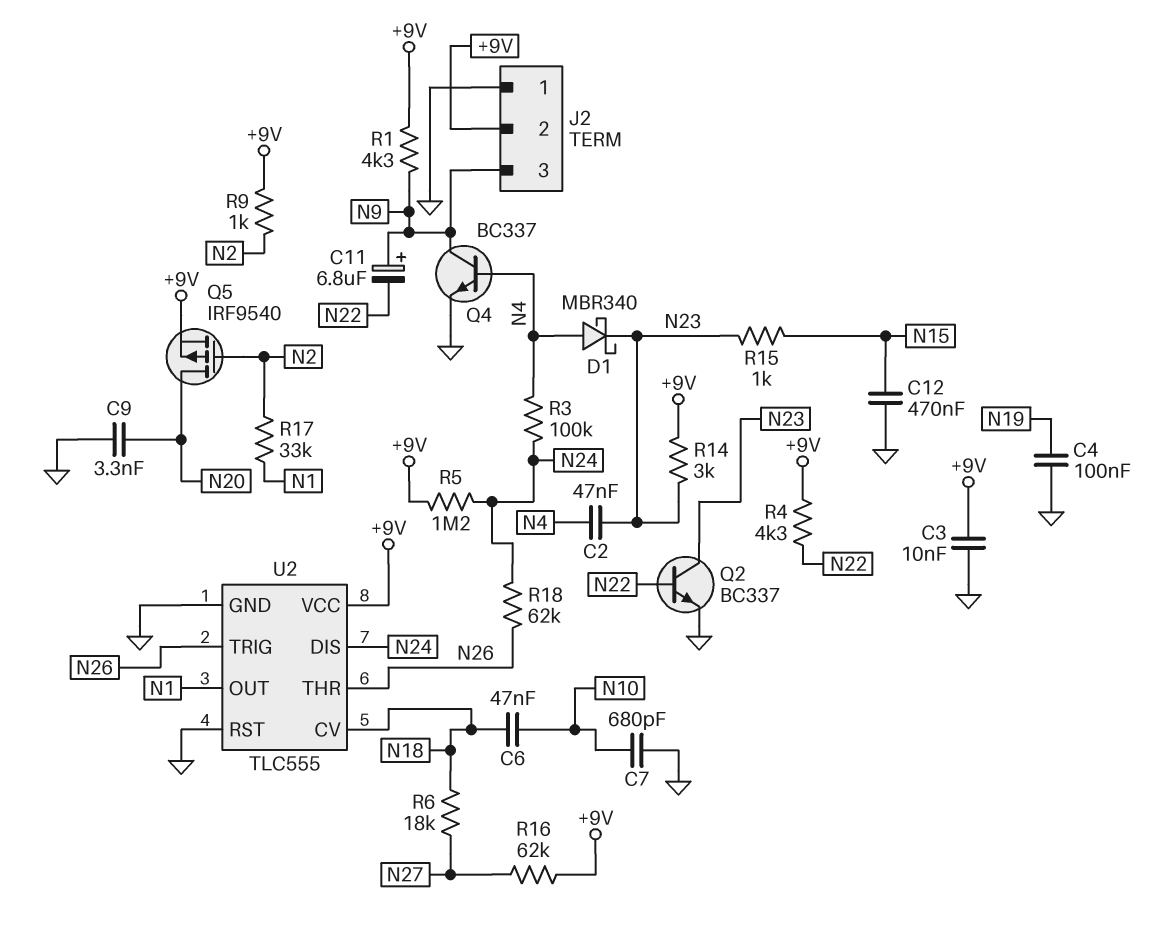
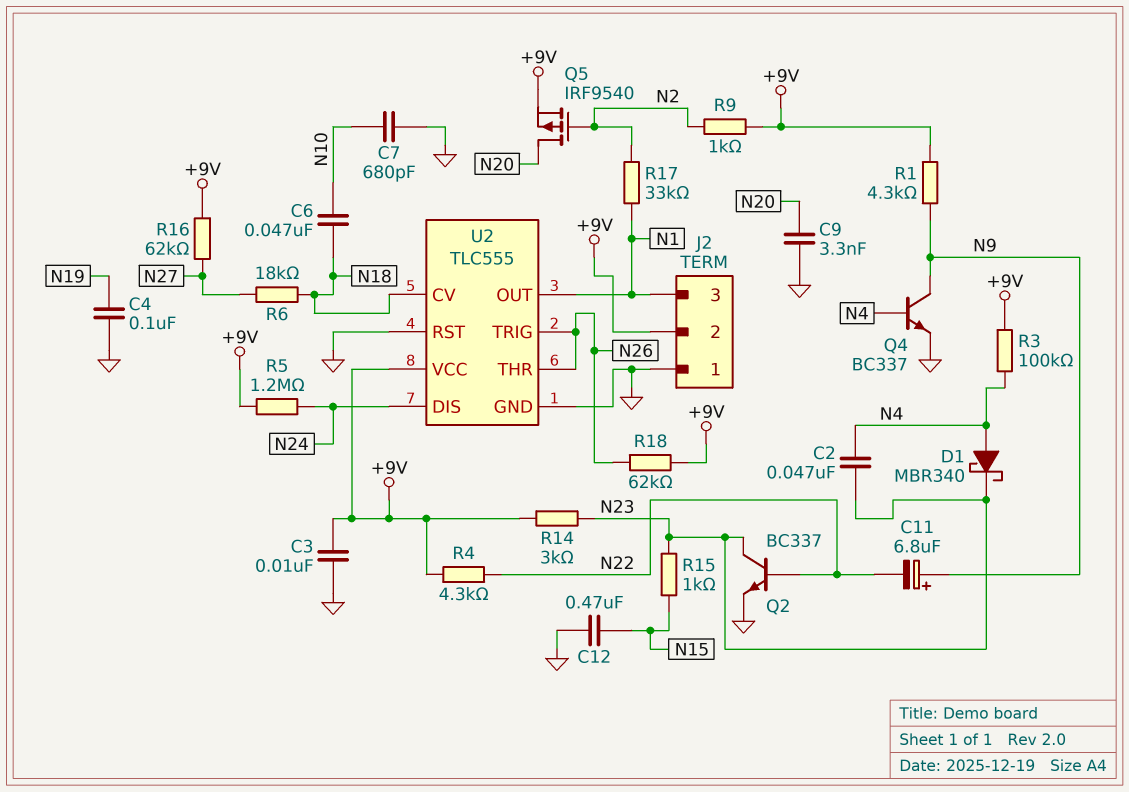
J2 pin 3: N9 -> N1
R3: 100k (N4, N24) -> 100k (+9V, N4)
R18: 62k (N24, N26) -> 62k (+9V, N26)

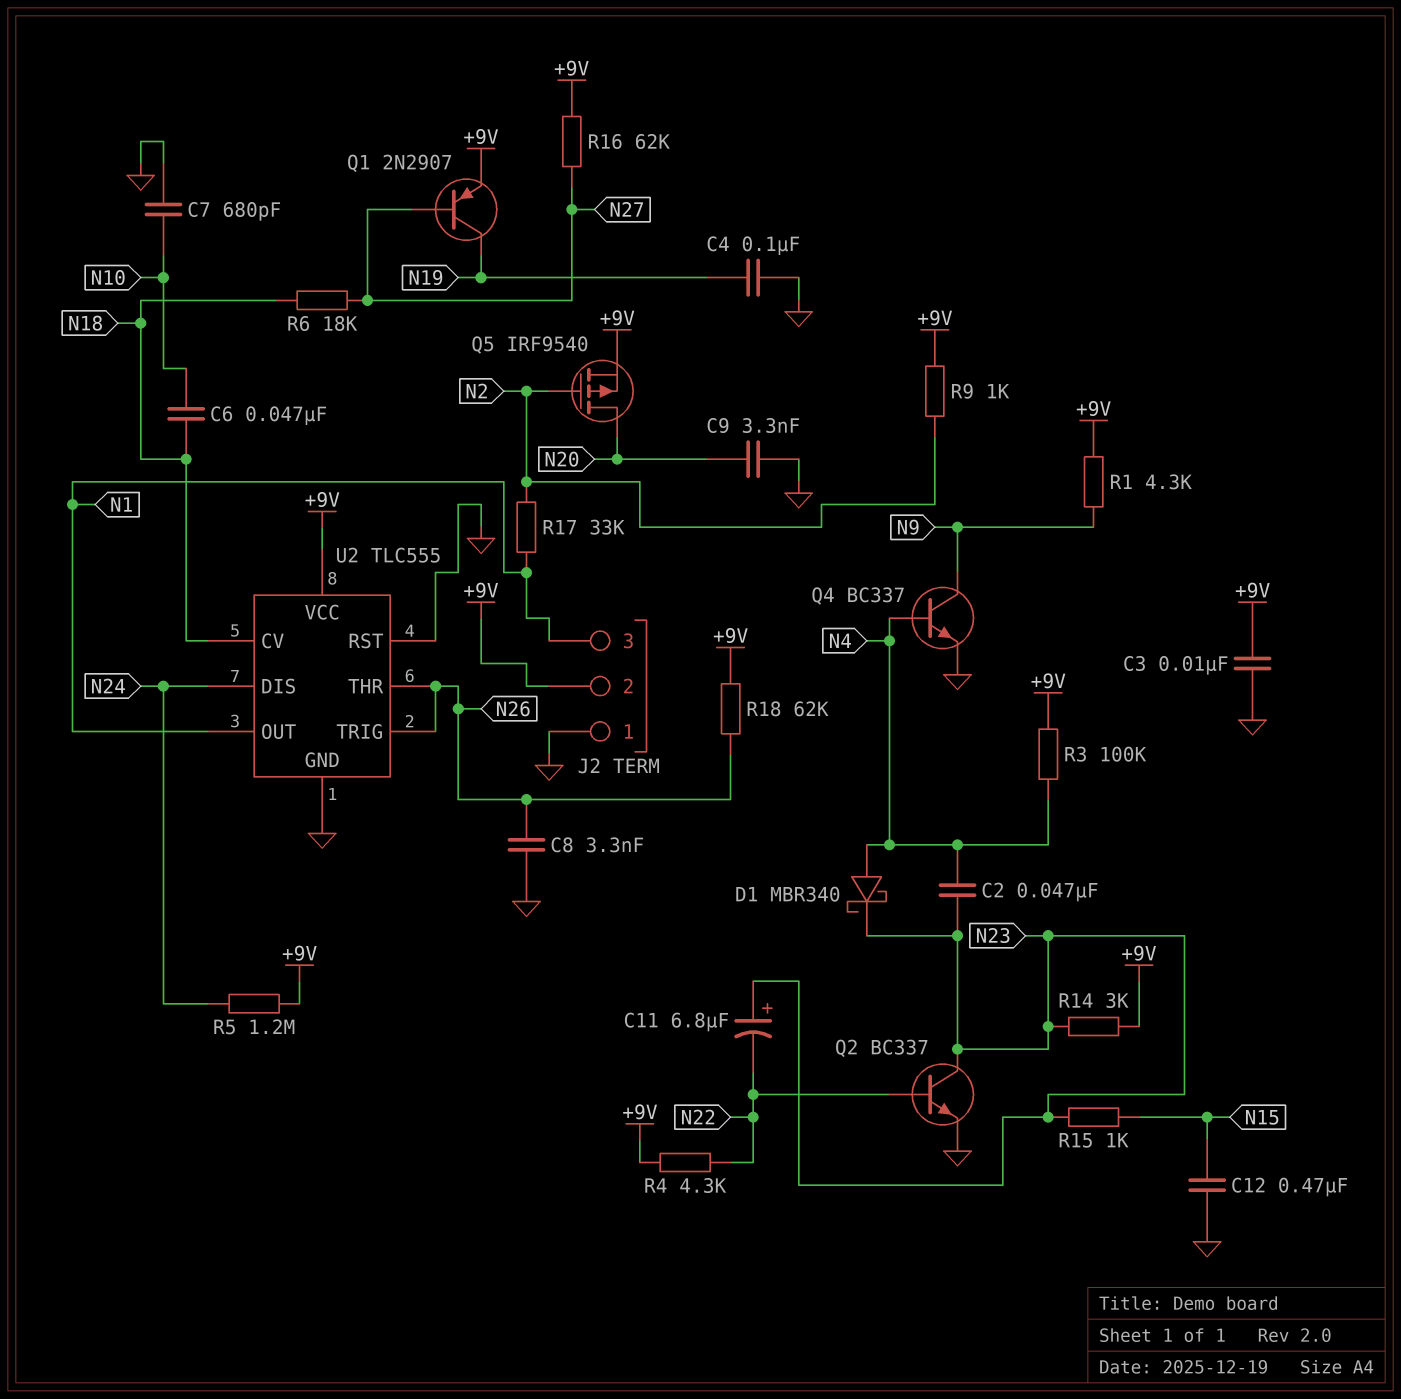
C8: none -> 3.3nF (GND, N26)
C11: 6.8uF (plus N9, minus N22) -> 6.8uF (plus N23, minus N22)
Q1: none -> PNP 2N2907 (B N27, C N19, E +9V)

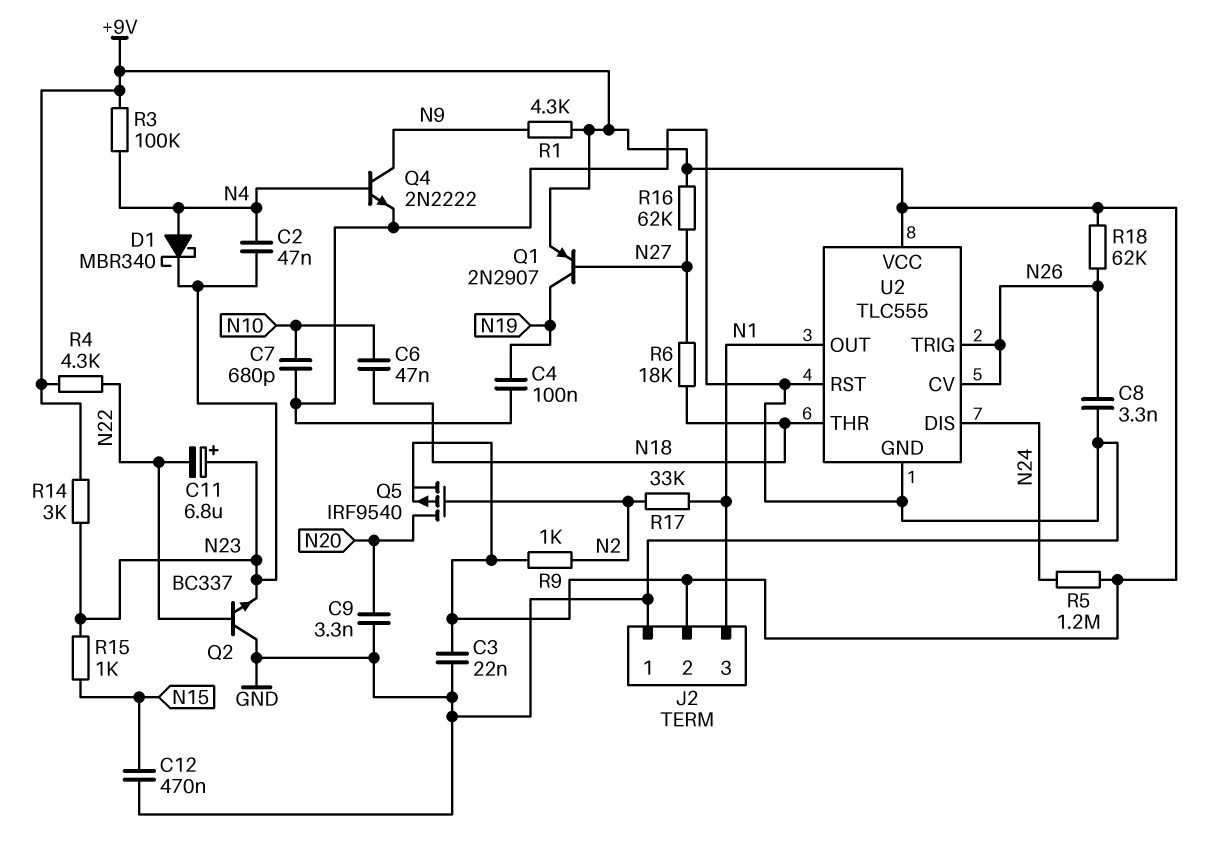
C3: 10nF (+9V, GND) -> 22nF (+9V, GND)
Q2: NPN BC337 (B N22, C N23, E GND) -> NPN BC337 (B N22, C GND, E N23)
Q4: NPN BC337 (B N4, C N9, E GND) -> NPN 2N2222 (B N4, C N9, E GND)
U2 pin CV: N18 -> N26
U2 pin THR: N26 -> N18

